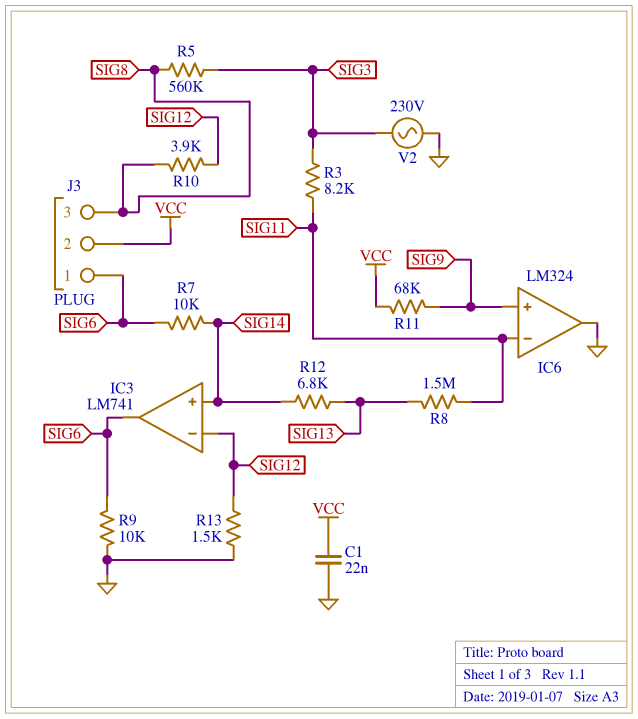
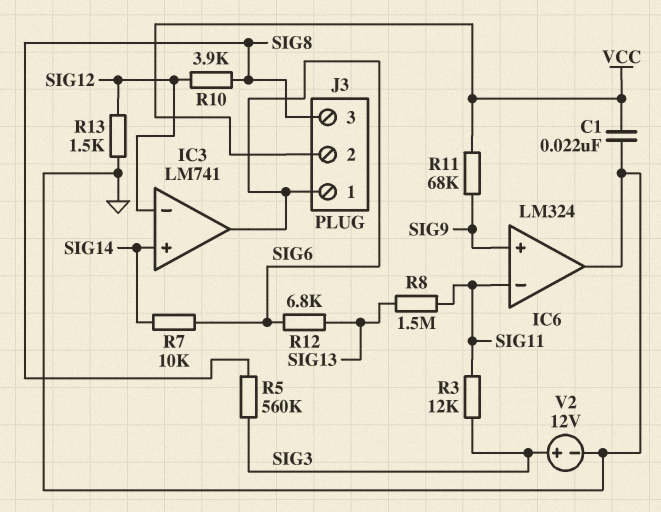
R3: 8.2k (SIG3, SIG11) -> 12k (SIG3, SIG11)
R9: 10k (GND, SIG6) -> none
R12: 6.8k (SIG13, SIG14) -> 6.8k (SIG6, SIG13)
V2: AC 230V (GND, SIG3) -> 12V (plus SIG3, minus GND)

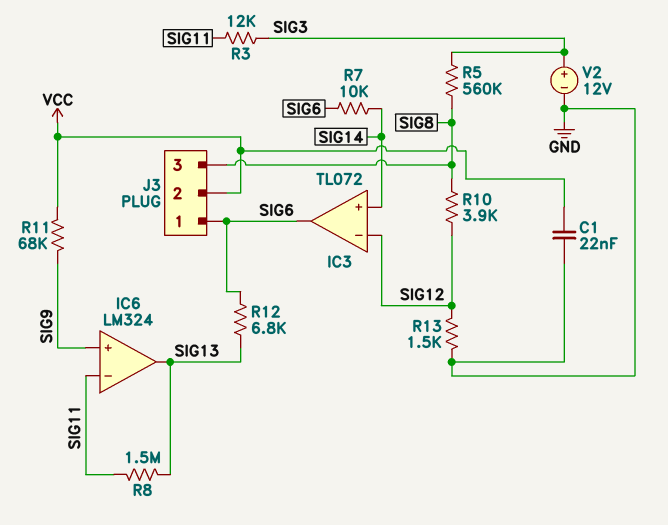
IC3: LM741 -> TL072
IC6 pin out: GND -> SIG13

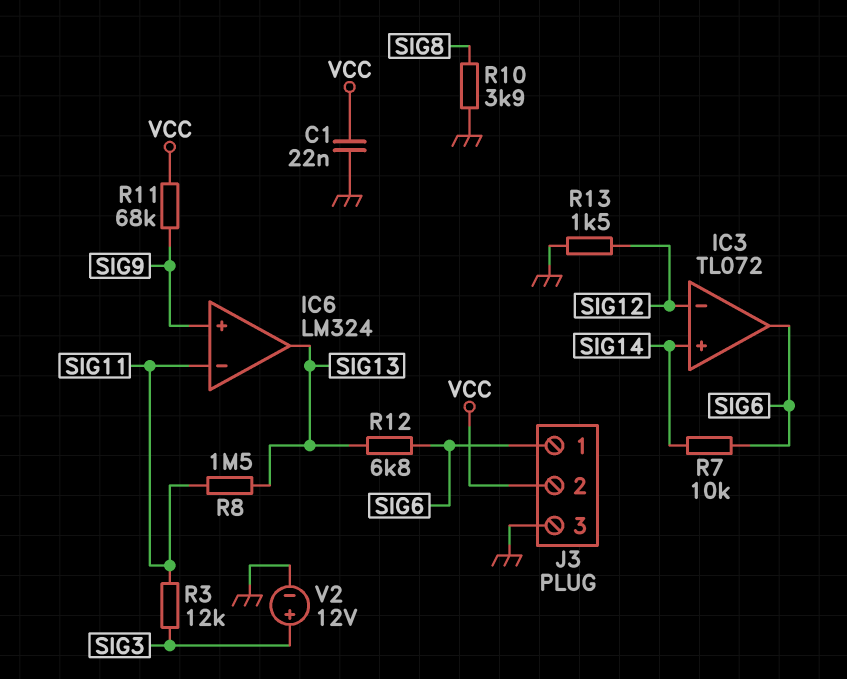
J3 pin 3: SIG8 -> GND
R5: 560k (SIG3, SIG8) -> none
R10: 3.9k (SIG8, SIG12) -> 3.9k (GND, SIG8)

